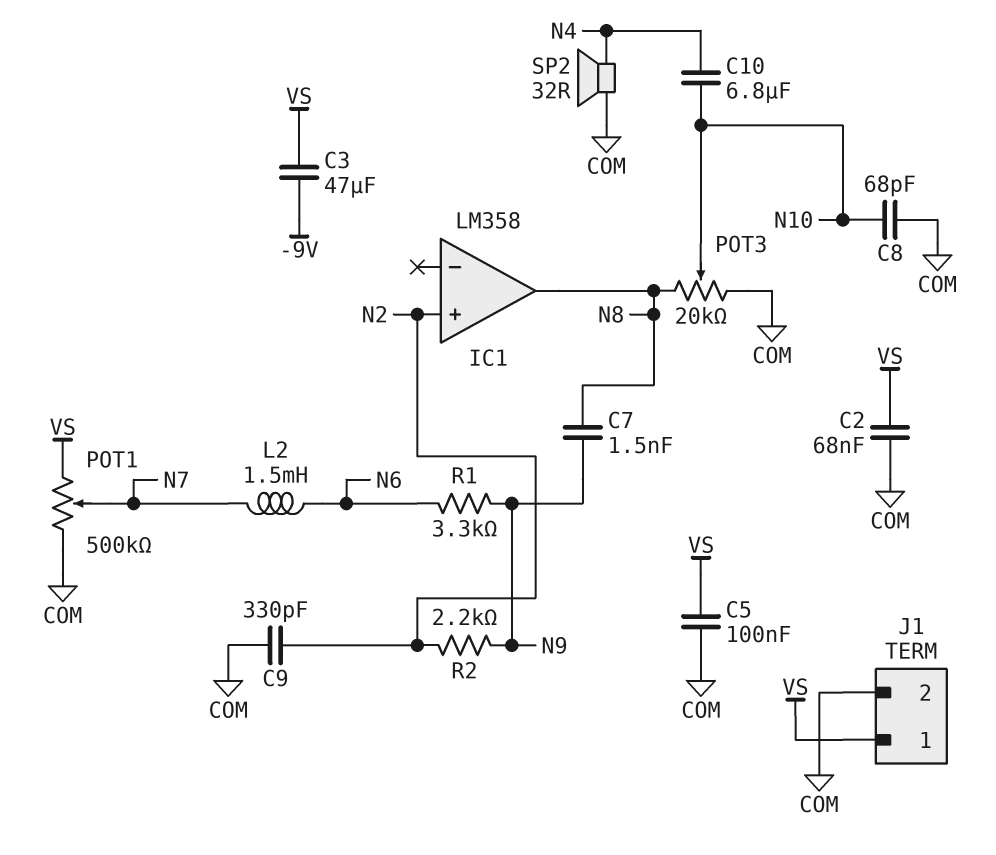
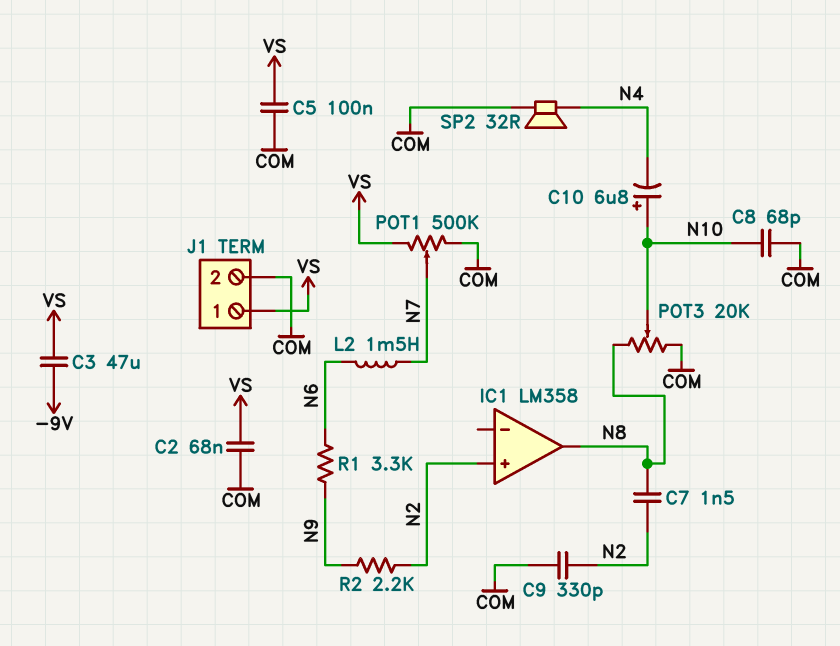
C7: 1.5nF (N8, N9) -> 1.5nF (N2, N8)
C10: 6.8uF (N4, N10) -> 6.8uF (plus N10, minus N4)

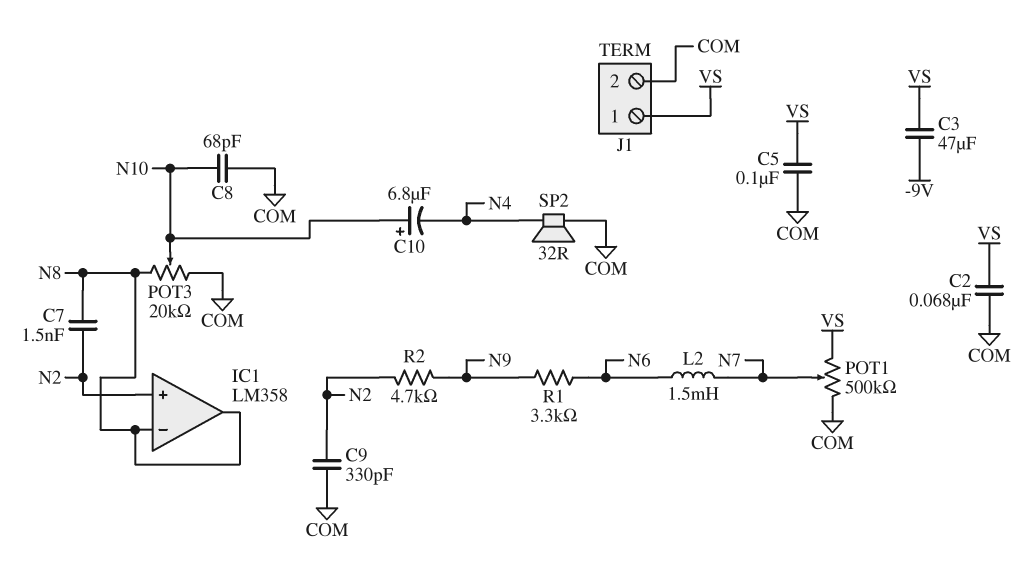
IC1 pin in-: none -> N8
R2: 2.2k (N2, N9) -> 4.7k (N2, N9)

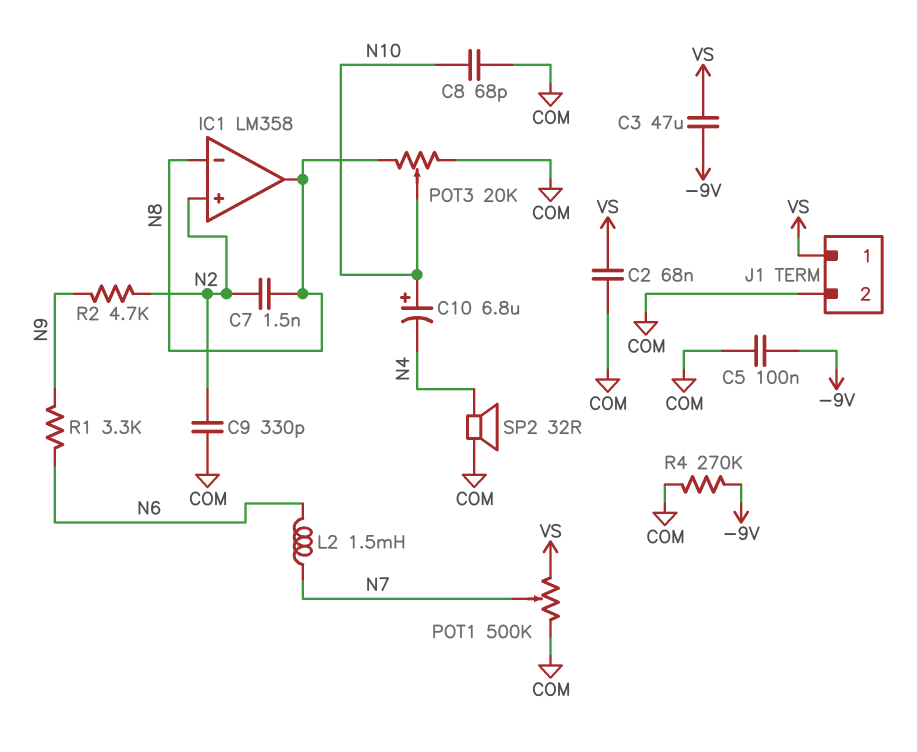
C5: 100nF (COM, VS) -> 100nF (-9V, COM)
R4: none -> 270k (-9V, COM)

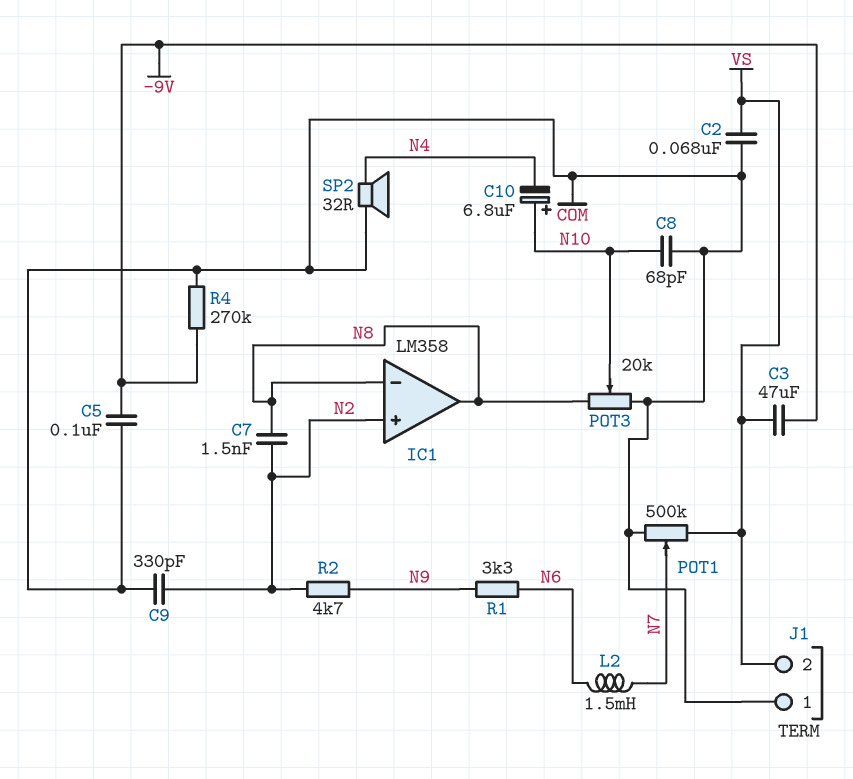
J1 pin 1: VS -> COM
J1 pin 2: COM -> VS

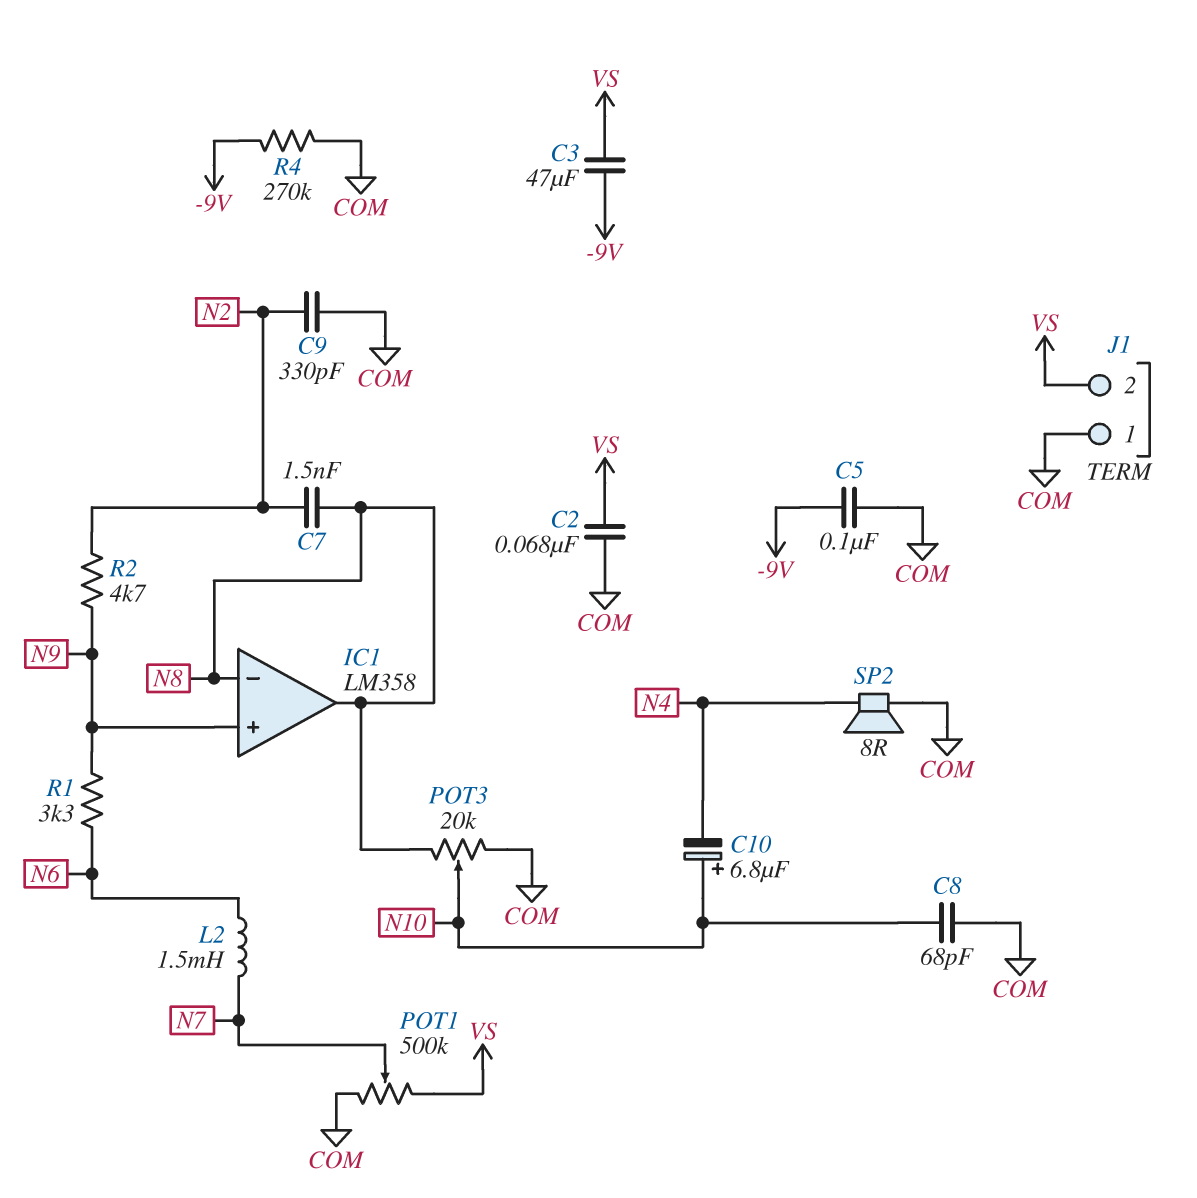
IC1 pin in+: N2 -> N9
SP2: speaker 32R (COM, N4) -> speaker 8R (COM, N4)

